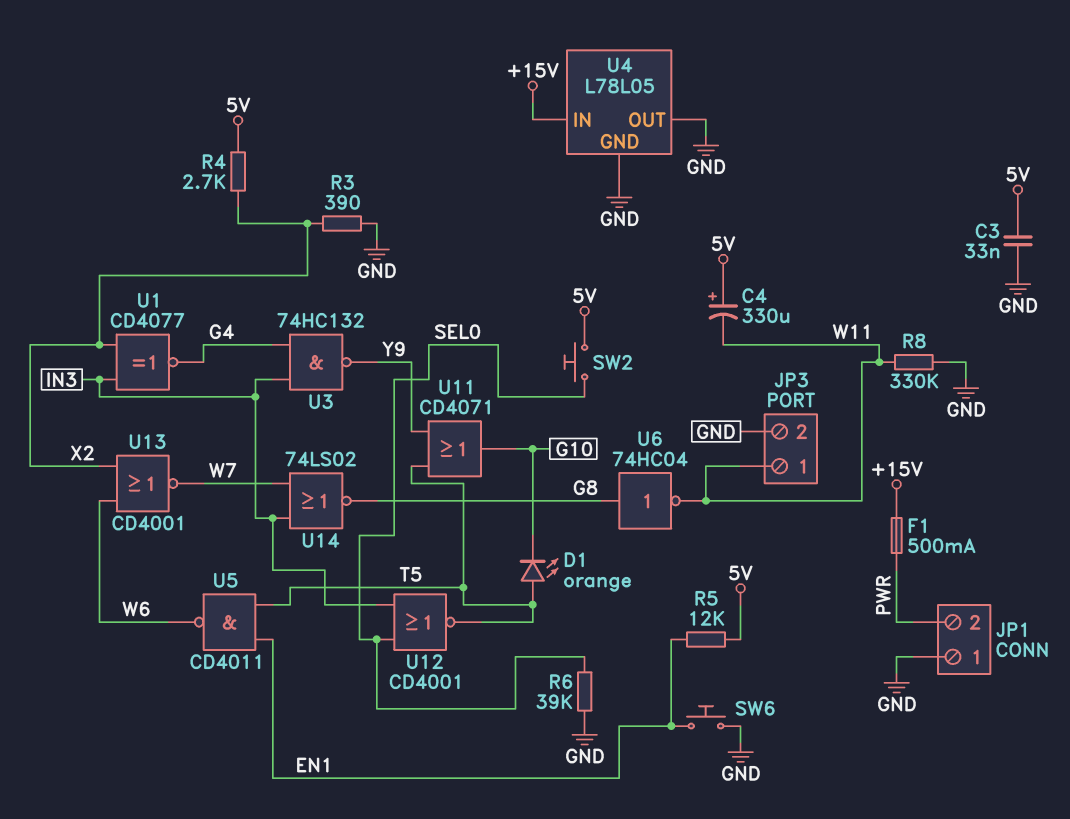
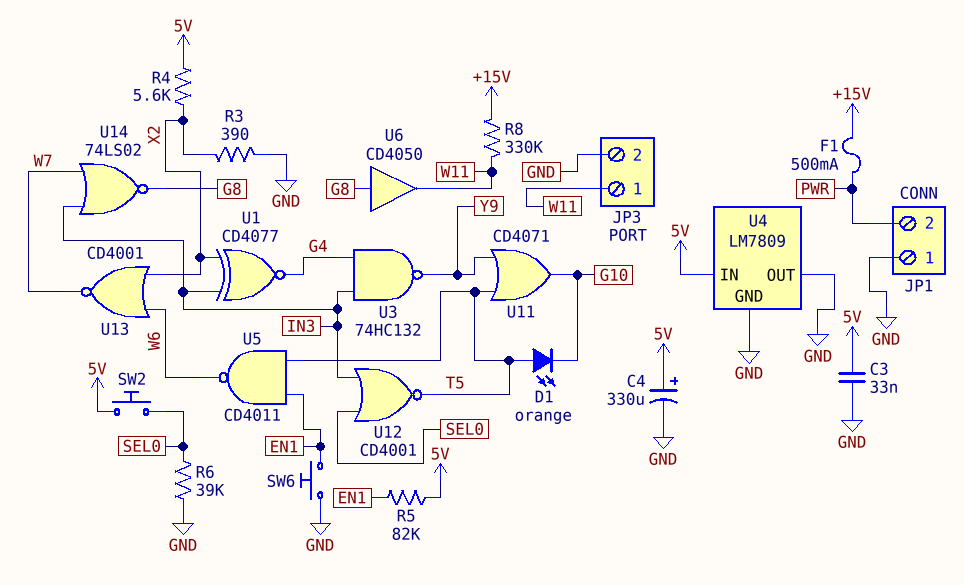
C4: 330uF (plus 5V, minus W11) -> 330uF (plus 5V, minus GND)
R4: 2.7k (5V, X2) -> 5.6k (5V, X2)
R5: 12k (5V, EN1) -> 82k (5V, EN1)
R8: 330k (GND, W11) -> 330k (+15V, W11)
U4: L78L05 -> LM7809
U4 pin IN: +15V -> 5V
U6: NOT 74HC04 (in G8, out W11) -> buffer CD4050 (in G8, out W11)

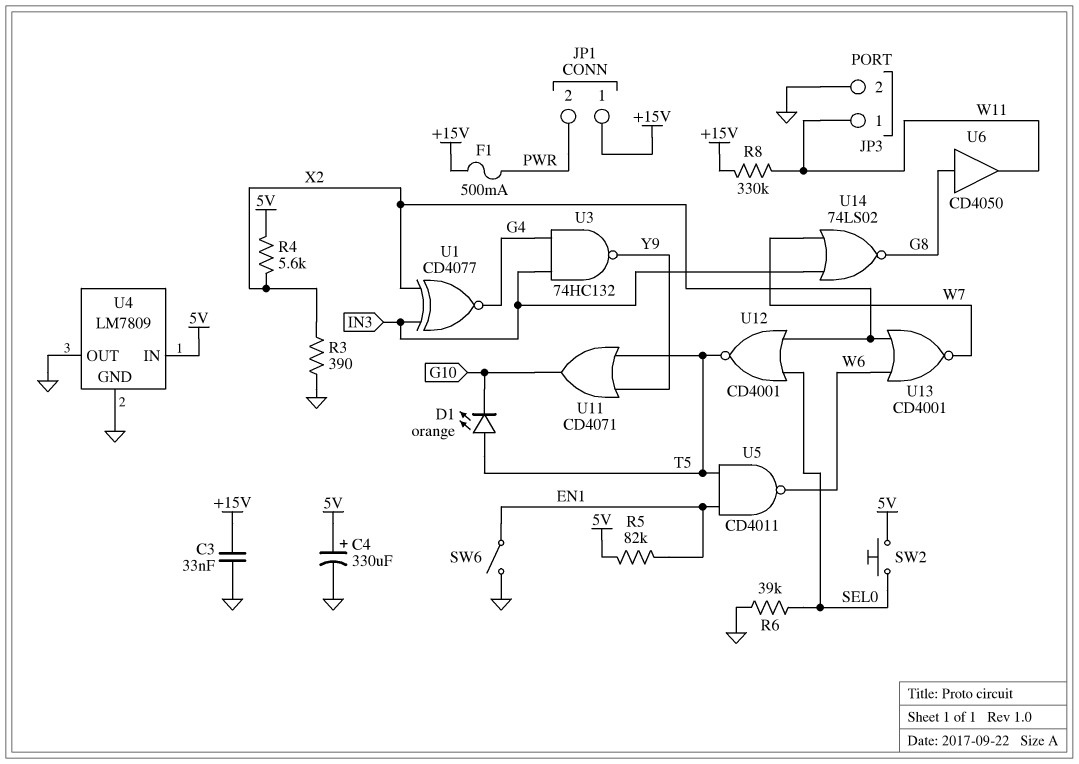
C3: 33nF (5V, GND) -> 33nF (+15V, GND)
JP1 pin 1: GND -> +15V
SW6: button (EN1, GND) -> switch (EN1, GND)
U12: NOR CD4001 (in IN3, in SEL0, out T5) -> NOR CD4001 (in SEL0, in X2, out T5)

